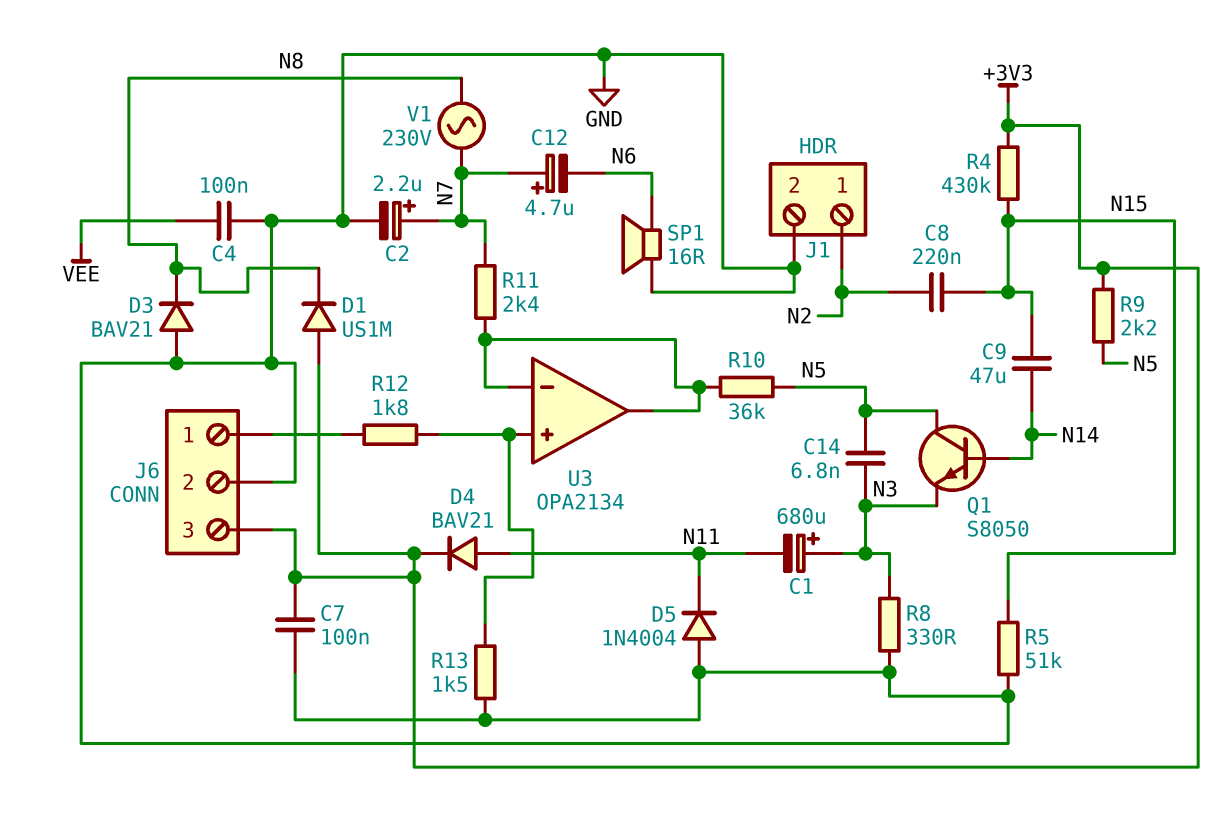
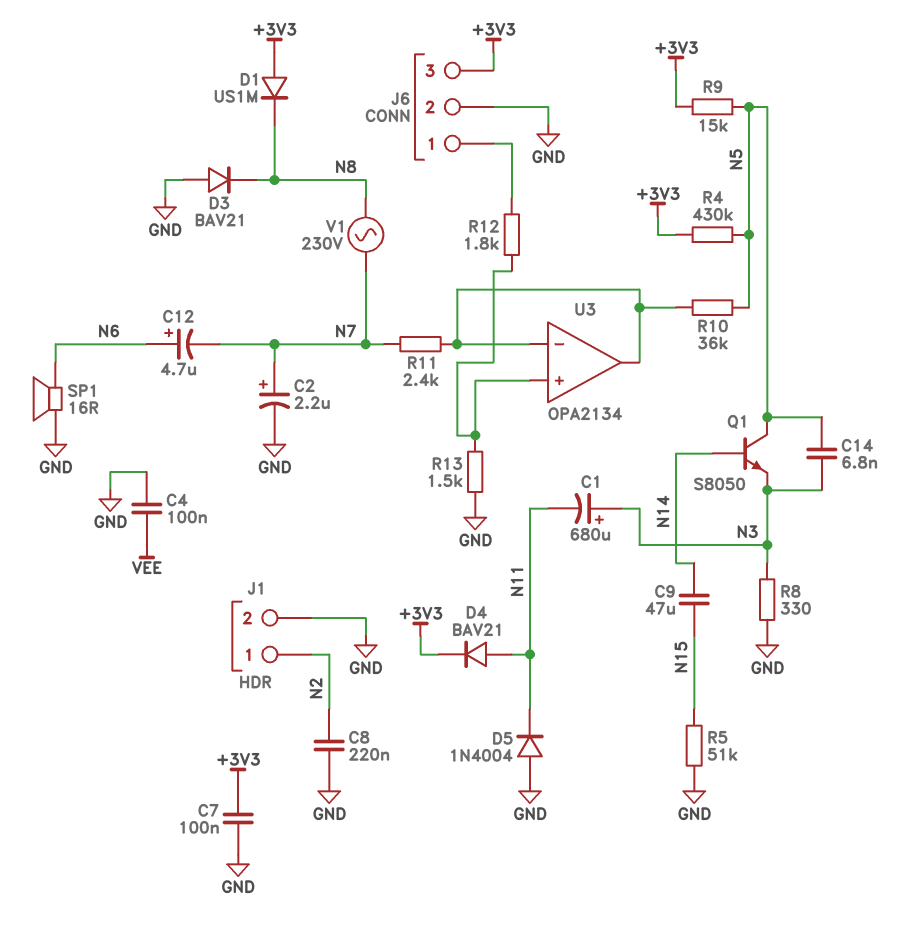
C8: 220nF (N2, N15) -> 220nF (GND, N2)
C12: 4.7uF (plus N7, minus N6) -> 4.7uF (plus N6, minus N7)
R4: 430k (+3V3, N15) -> 430k (+3V3, N5)
R9: 2.2k (+3V3, N5) -> 15k (+3V3, N5)

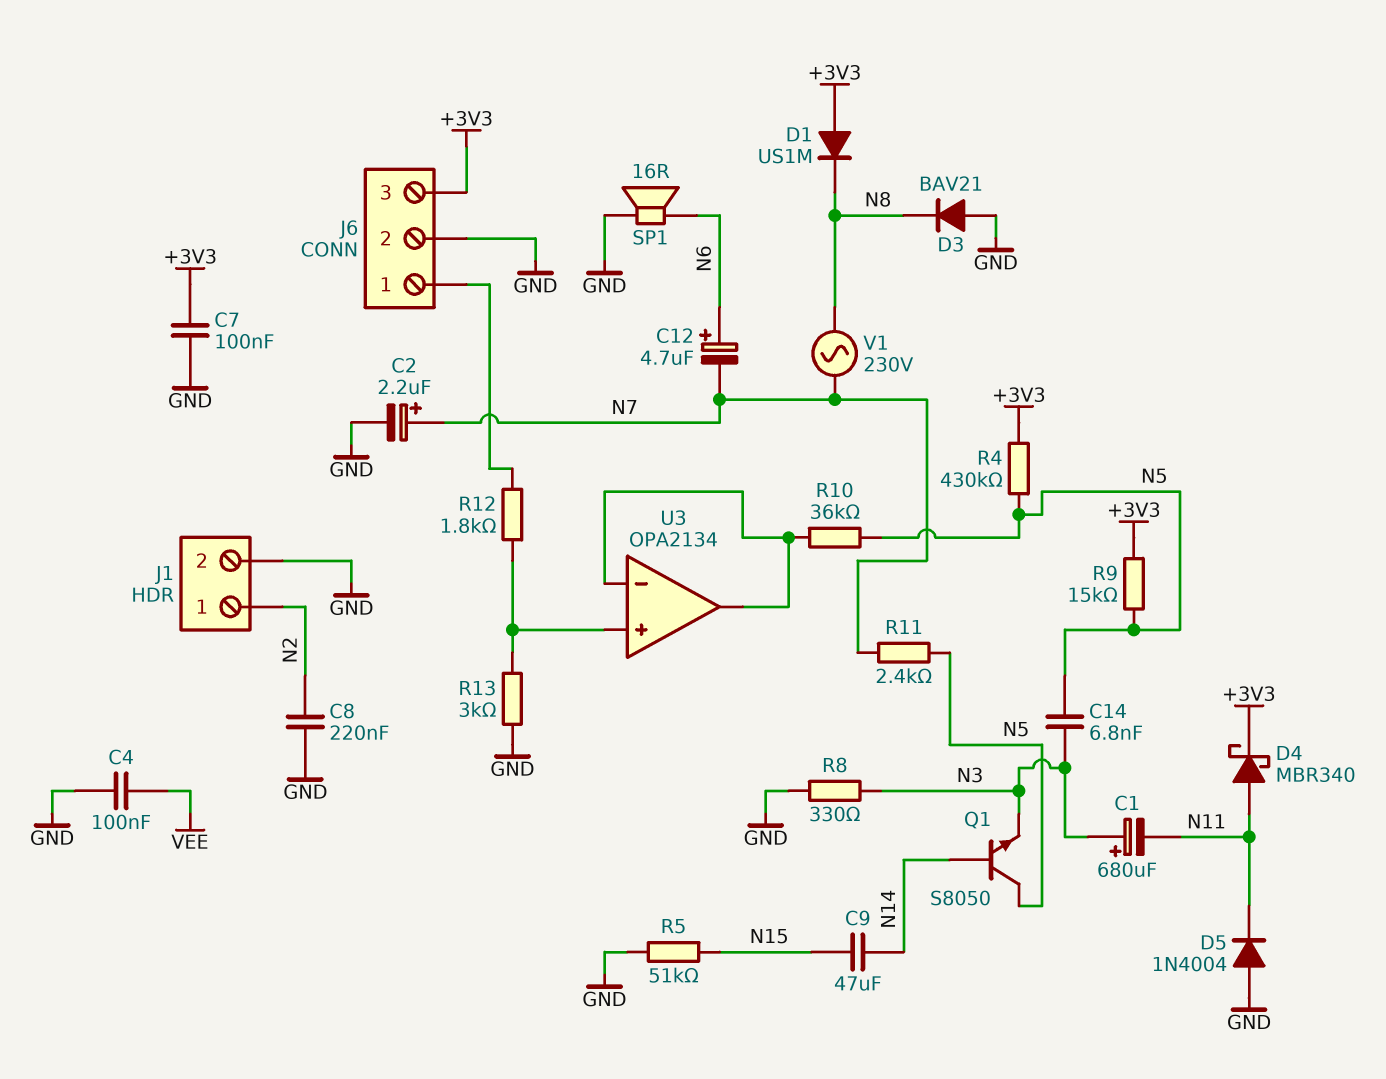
D4: diode BAV21 (A N11, K +3V3) -> schottky MBR340 (A N11, K +3V3)
R11: 2.4k (N7, U3/in-) -> 2.4k (N5, N7)
R13: 1.5k (GND, U3/in+) -> 3k (GND, U3/in+)

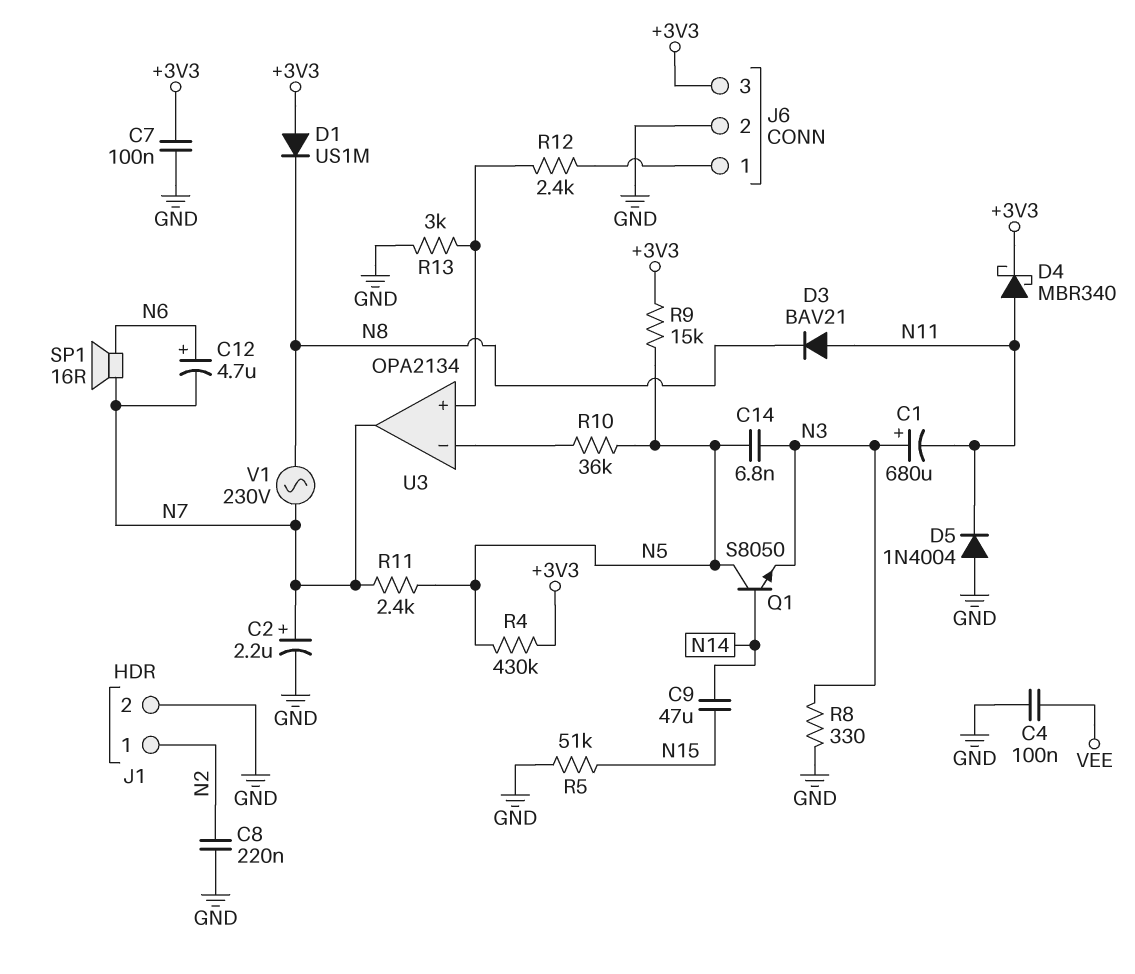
D3: diode BAV21 (A GND, K N8) -> diode BAV21 (A N11, K N8)
R12: 1.8k (J6/1, U3/in+) -> 2.4k (J6/1, U3/in+)
SP1: speaker 16R (GND, N6) -> speaker 16R (N6, N7)
U3 pin out: U3/in- -> N7

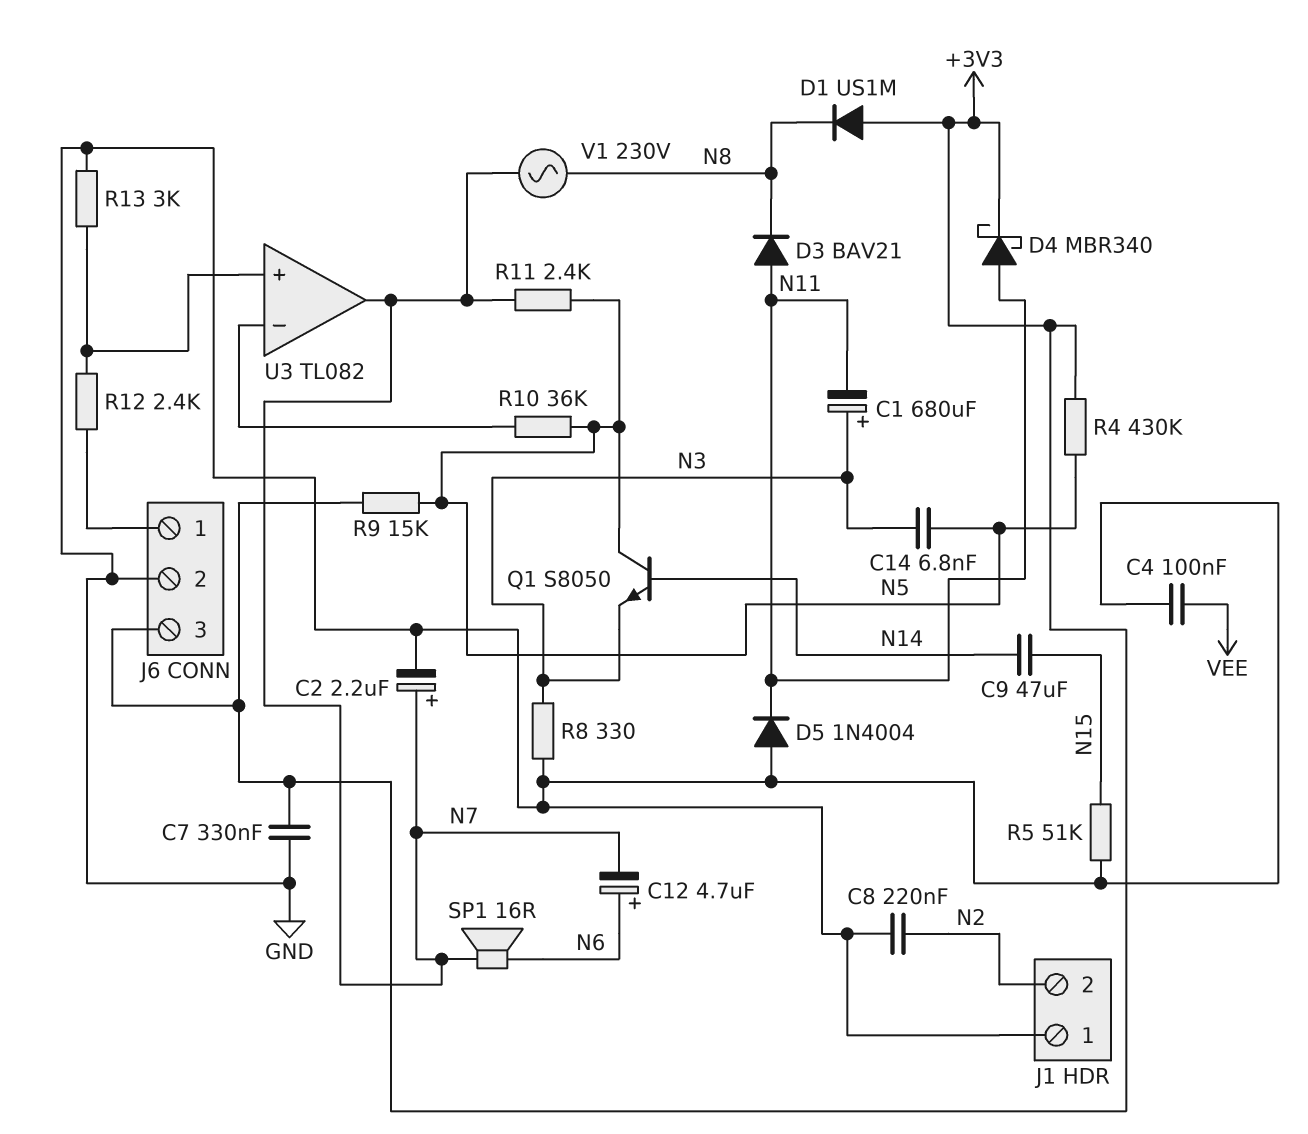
C7: 100nF (+3V3, GND) -> 330nF (+3V3, GND)
J1 pin 1: N2 -> GND
J1 pin 2: GND -> N2
U3: OPA2134 -> TL082

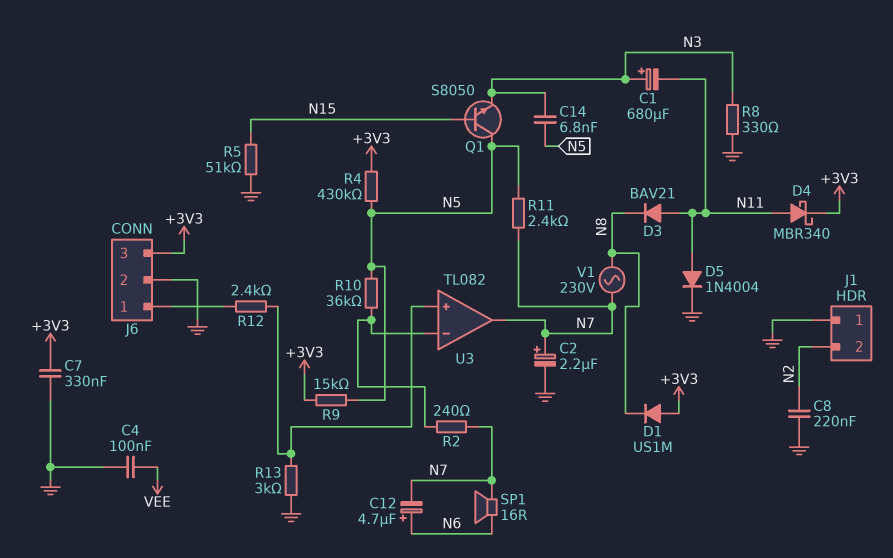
C9: 47uF (N14, N15) -> none
D5: diode 1N4004 (A GND, K N11) -> diode 1N4004 (A N11, K GND)
Q1: NPN S8050 (B N14, C N5, E N3) -> NPN S8050 (B N15, C N5, E N3)
R2: none -> 240 (N7, U3/in-)

